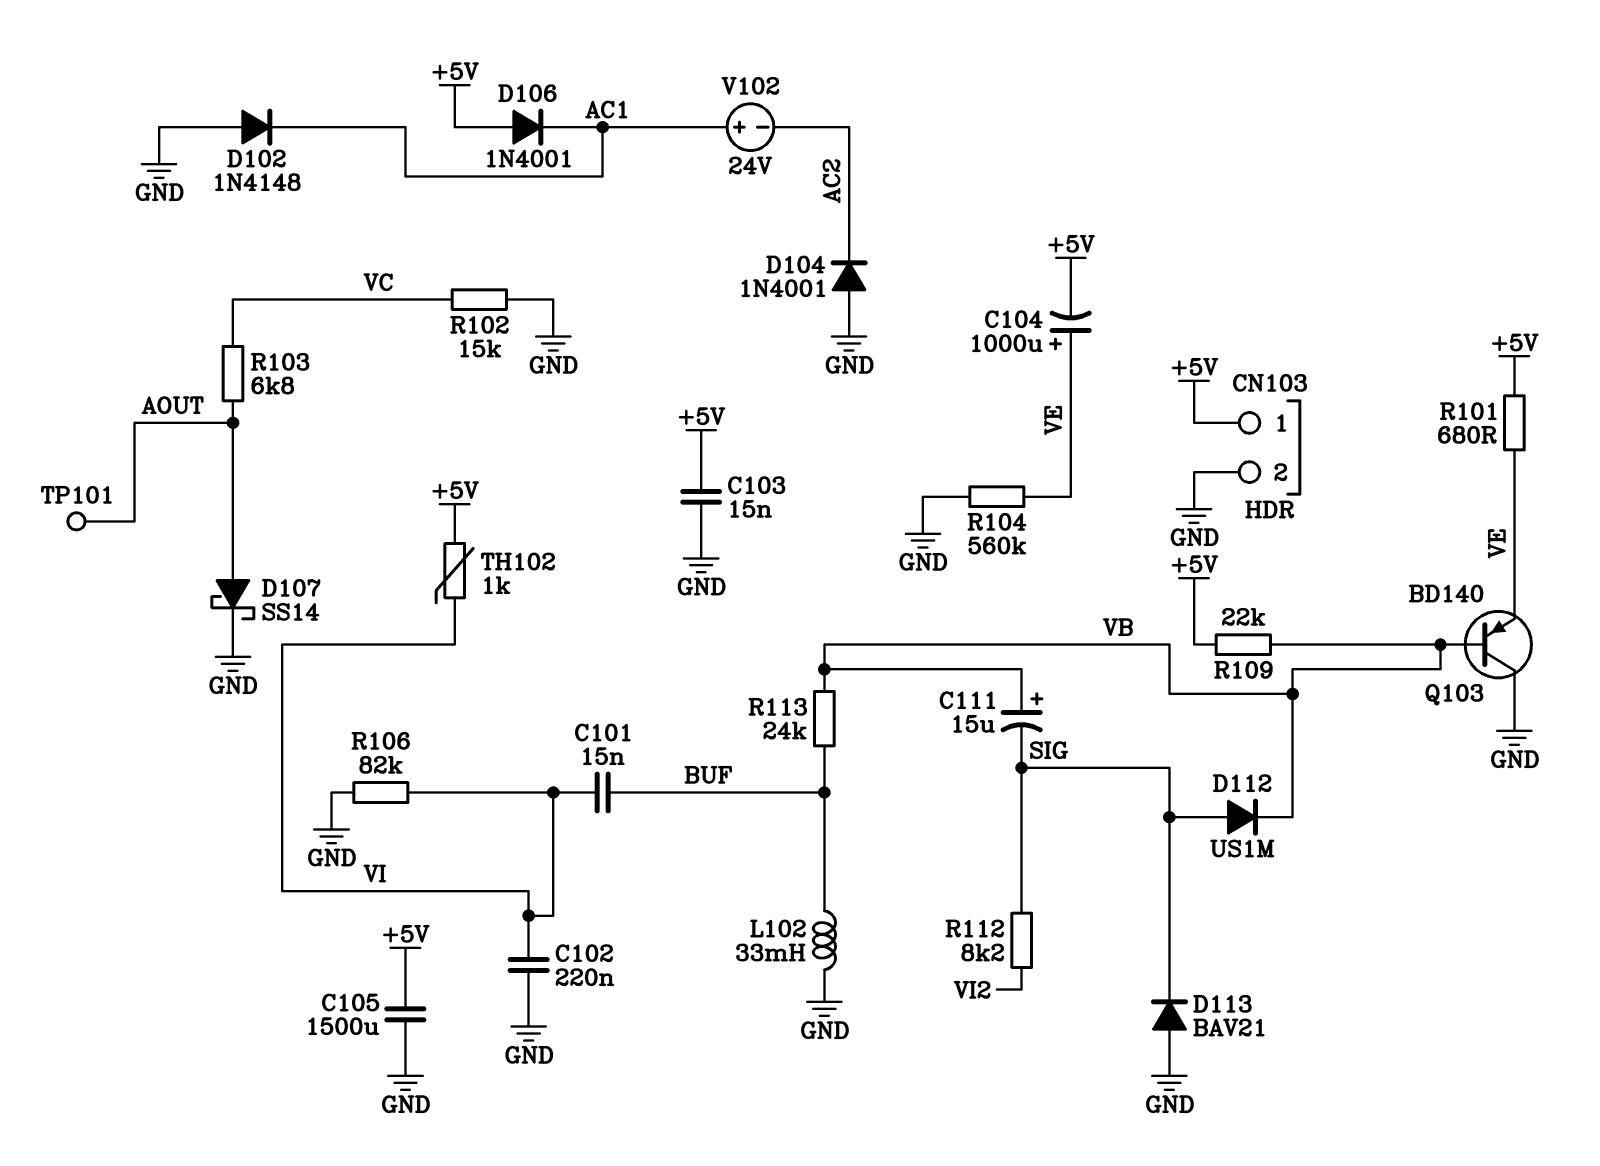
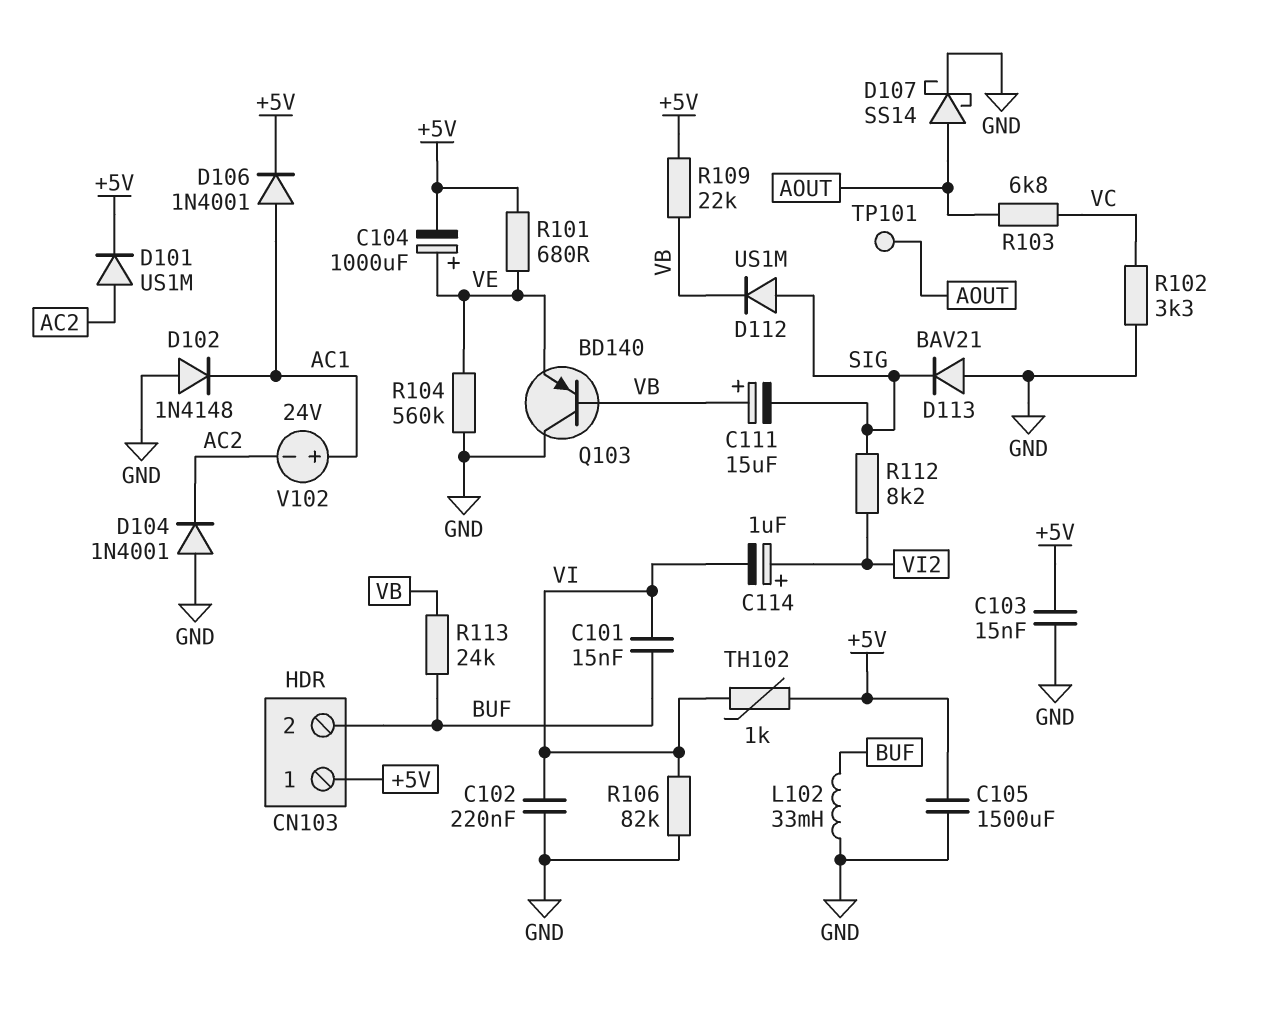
C114: none -> 1uF (plus VI2, minus VI)
CN103 pin 2: GND -> BUF
D101: none -> diode US1M (A AC2, K +5V)
D106: diode 1N4001 (A +5V, K AC1) -> diode 1N4001 (A AC1, K +5V)
R102: 15k (GND, VC) -> 3.3k (GND, VC)

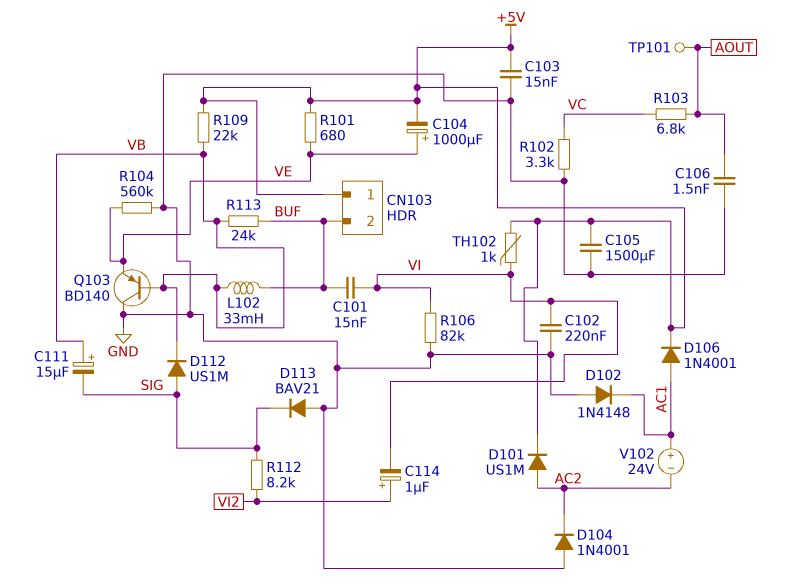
C106: none -> 1.5nF (AOUT, GND)
D107: schottky SS14 (A AOUT, K GND) -> none
L102: 33mH (BUF, GND) -> 33mH (BUF, VB)

